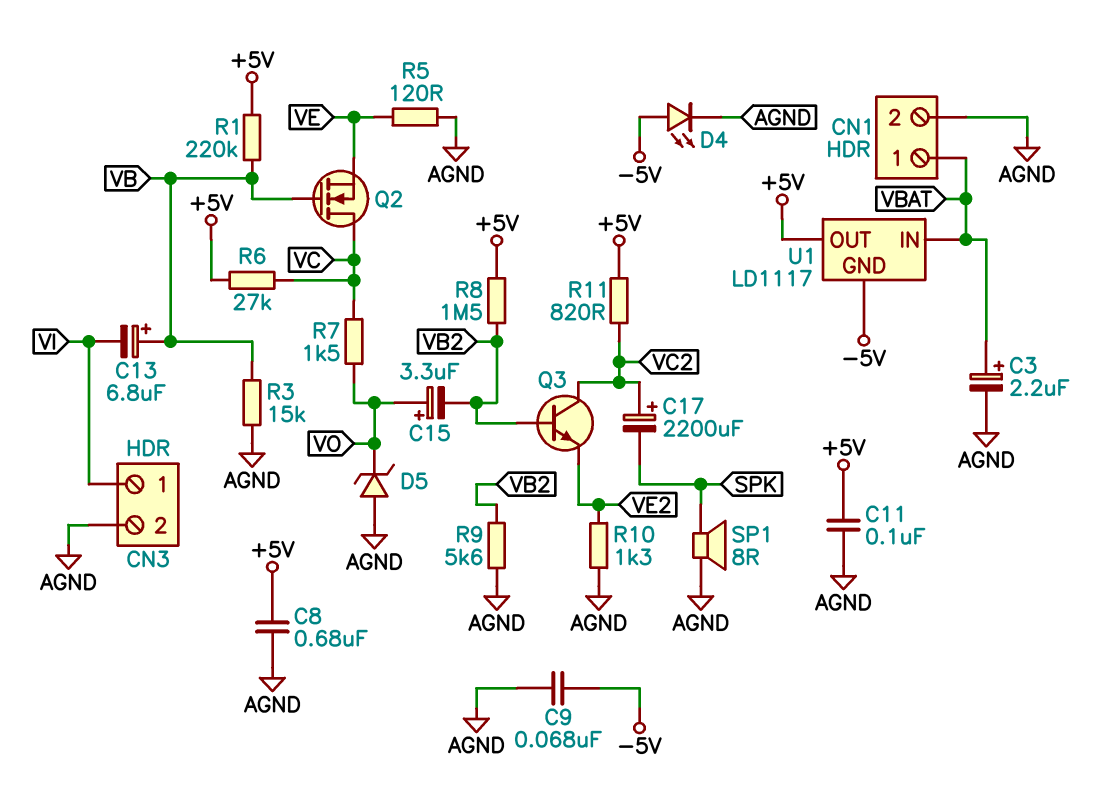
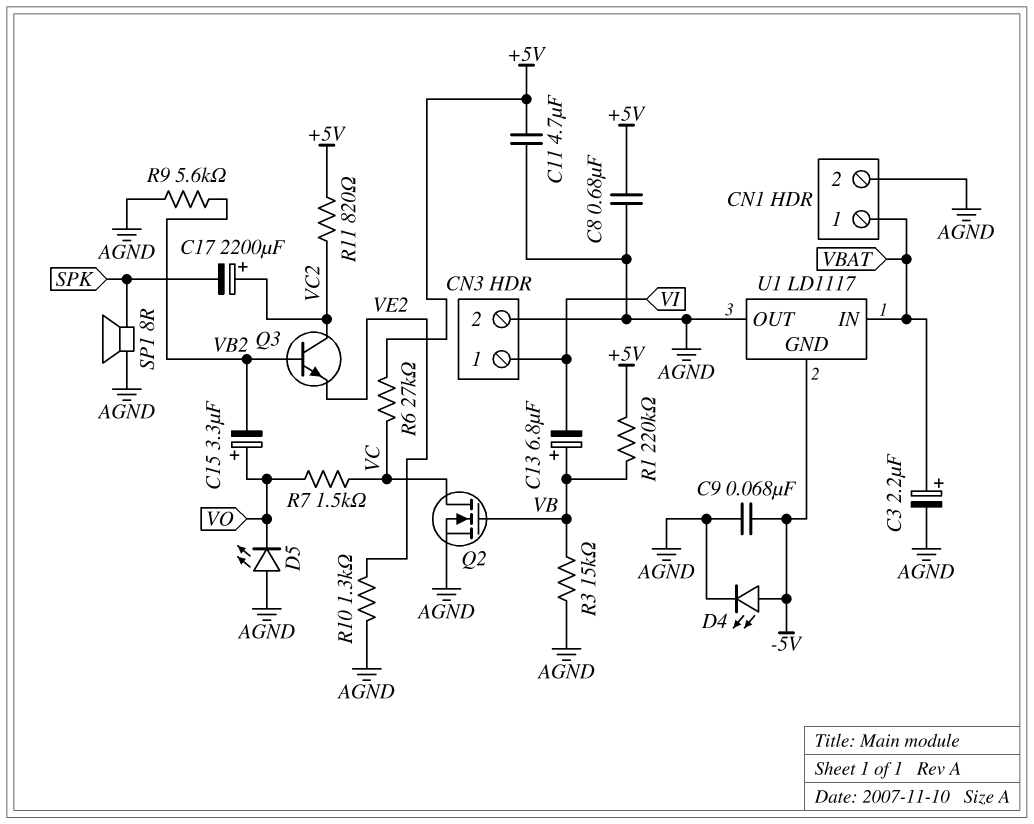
C11: 100nF (+5V, AGND) -> 4.7uF (+5V, AGND)
D5: zener (A AGND, K VO) -> LED (A AGND, K VO)
Q2: NMOS (G VB, D VC, S VE) -> NMOS (G VB, D VC, S AGND)
R5: 120 (AGND, VE) -> none
R8: 1.5M (+5V, VB2) -> none
U1 pin OUT: +5V -> AGND

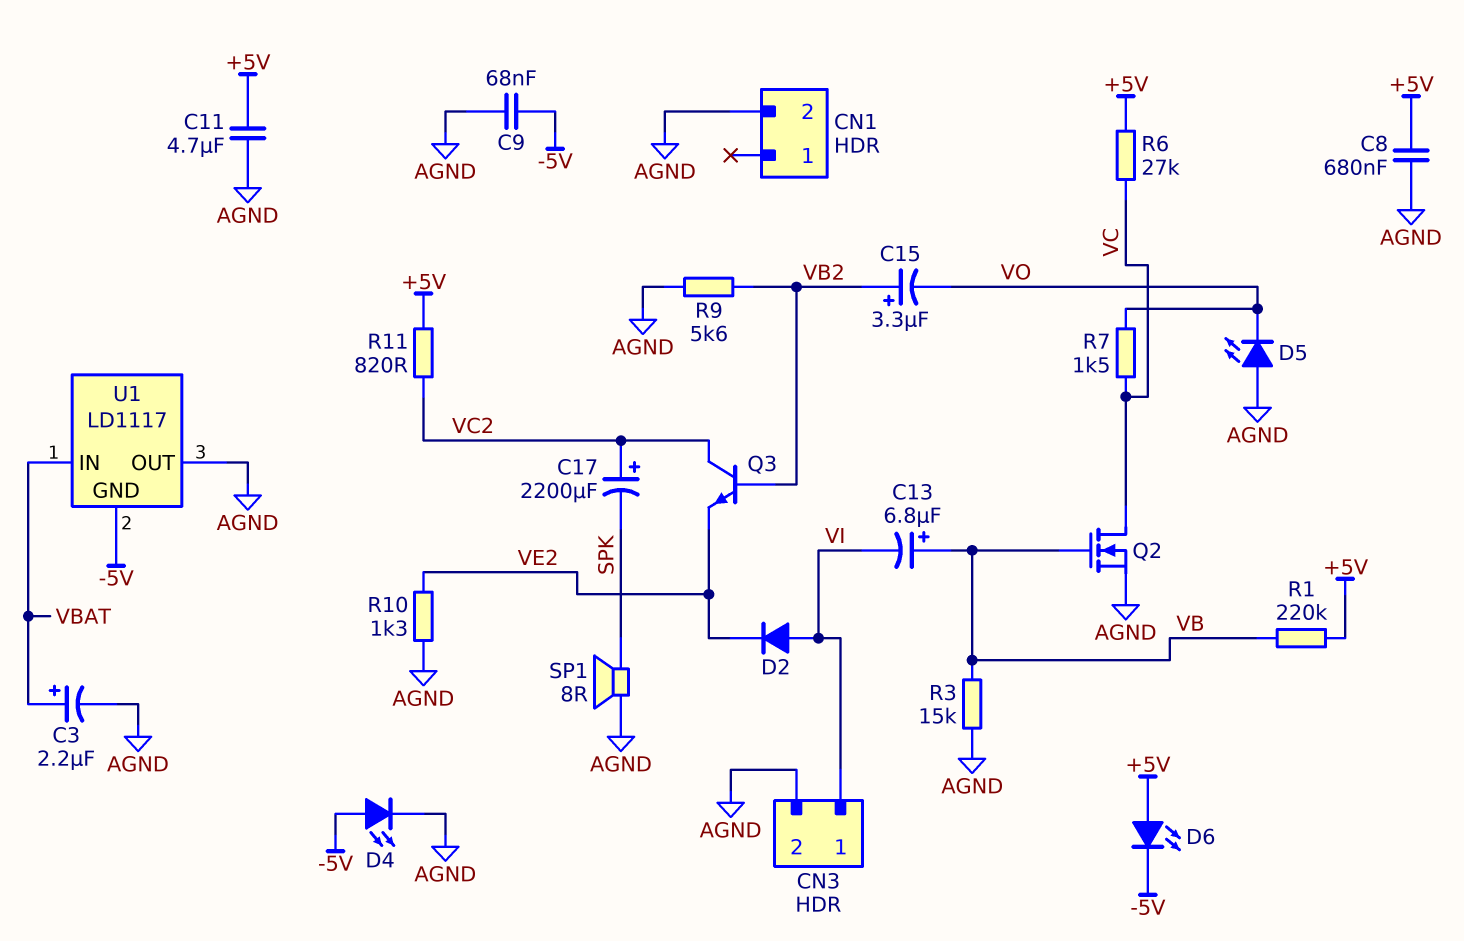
C15: 3.3uF (plus VO, minus VB2) -> 3.3uF (plus VB2, minus VO)
CN1 pin 1: VBAT -> none
D2: none -> diode (A VI, K VE2)
D6: none -> LED (A +5V, K -5V)

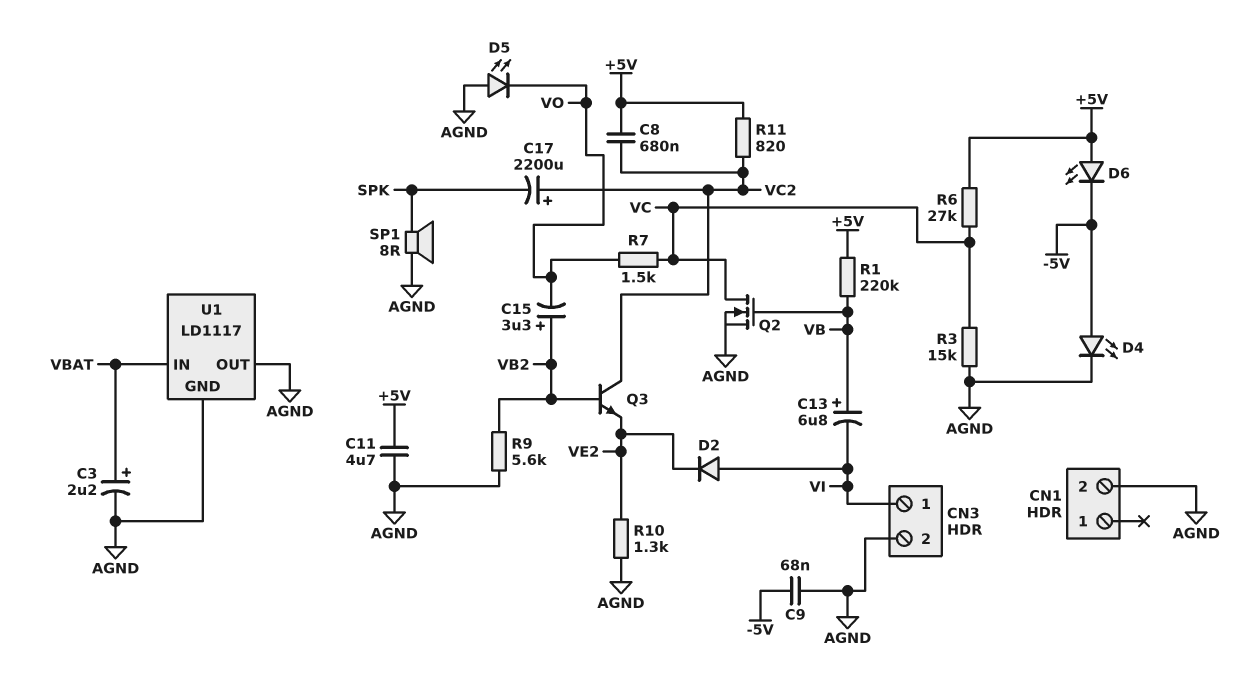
C8: 680nF (+5V, AGND) -> 680nF (+5V, VC2)
R3: 15k (AGND, VB) -> 15k (AGND, VC)
U1 pin GND: -5V -> AGND

